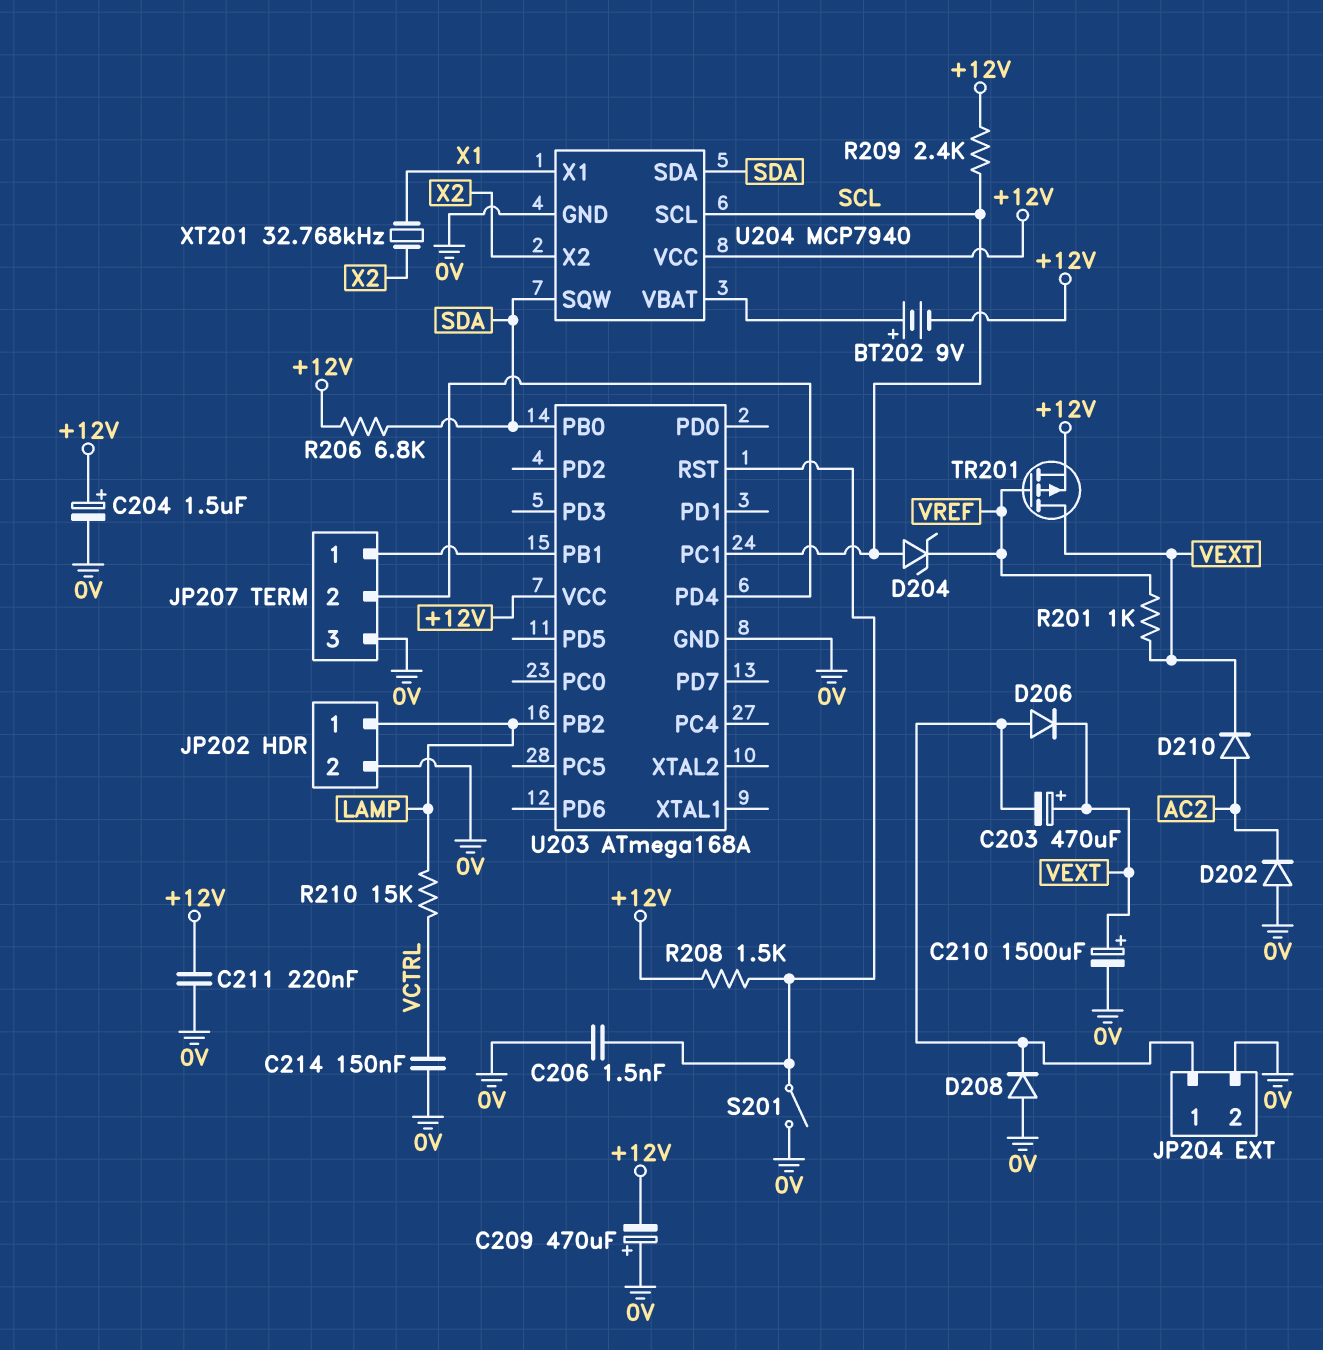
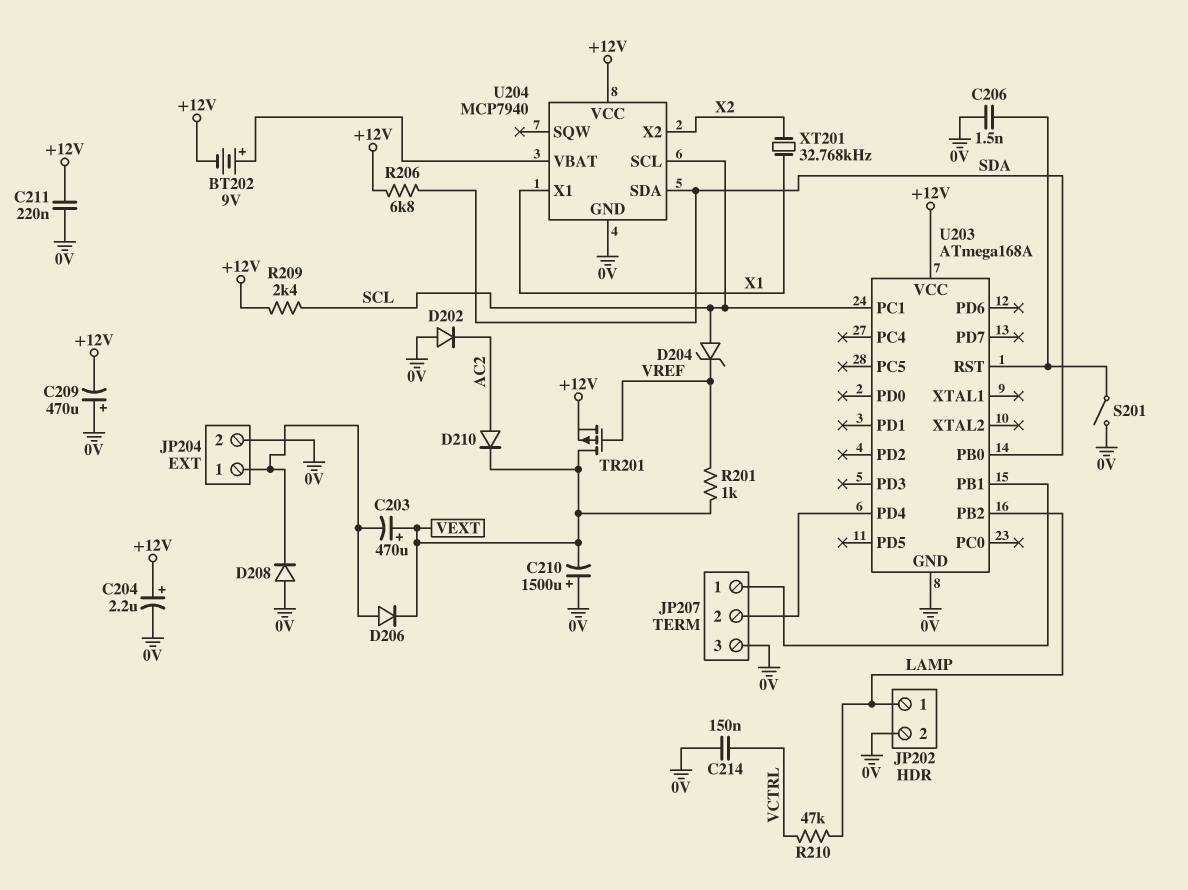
C204: 1.5uF (plus +12V, minus 0V) -> 2.2uF (plus +12V, minus 0V)
C210: 1500uF (plus VEXT, minus 0V) -> 1500uF (plus 0V, minus VEXT)
R208: 1.5k (+12V, U203/RST) -> none
R210: 15k (LAMP, VCTRL) -> 47k (LAMP, VCTRL)
U204 pin SQW: SDA -> none

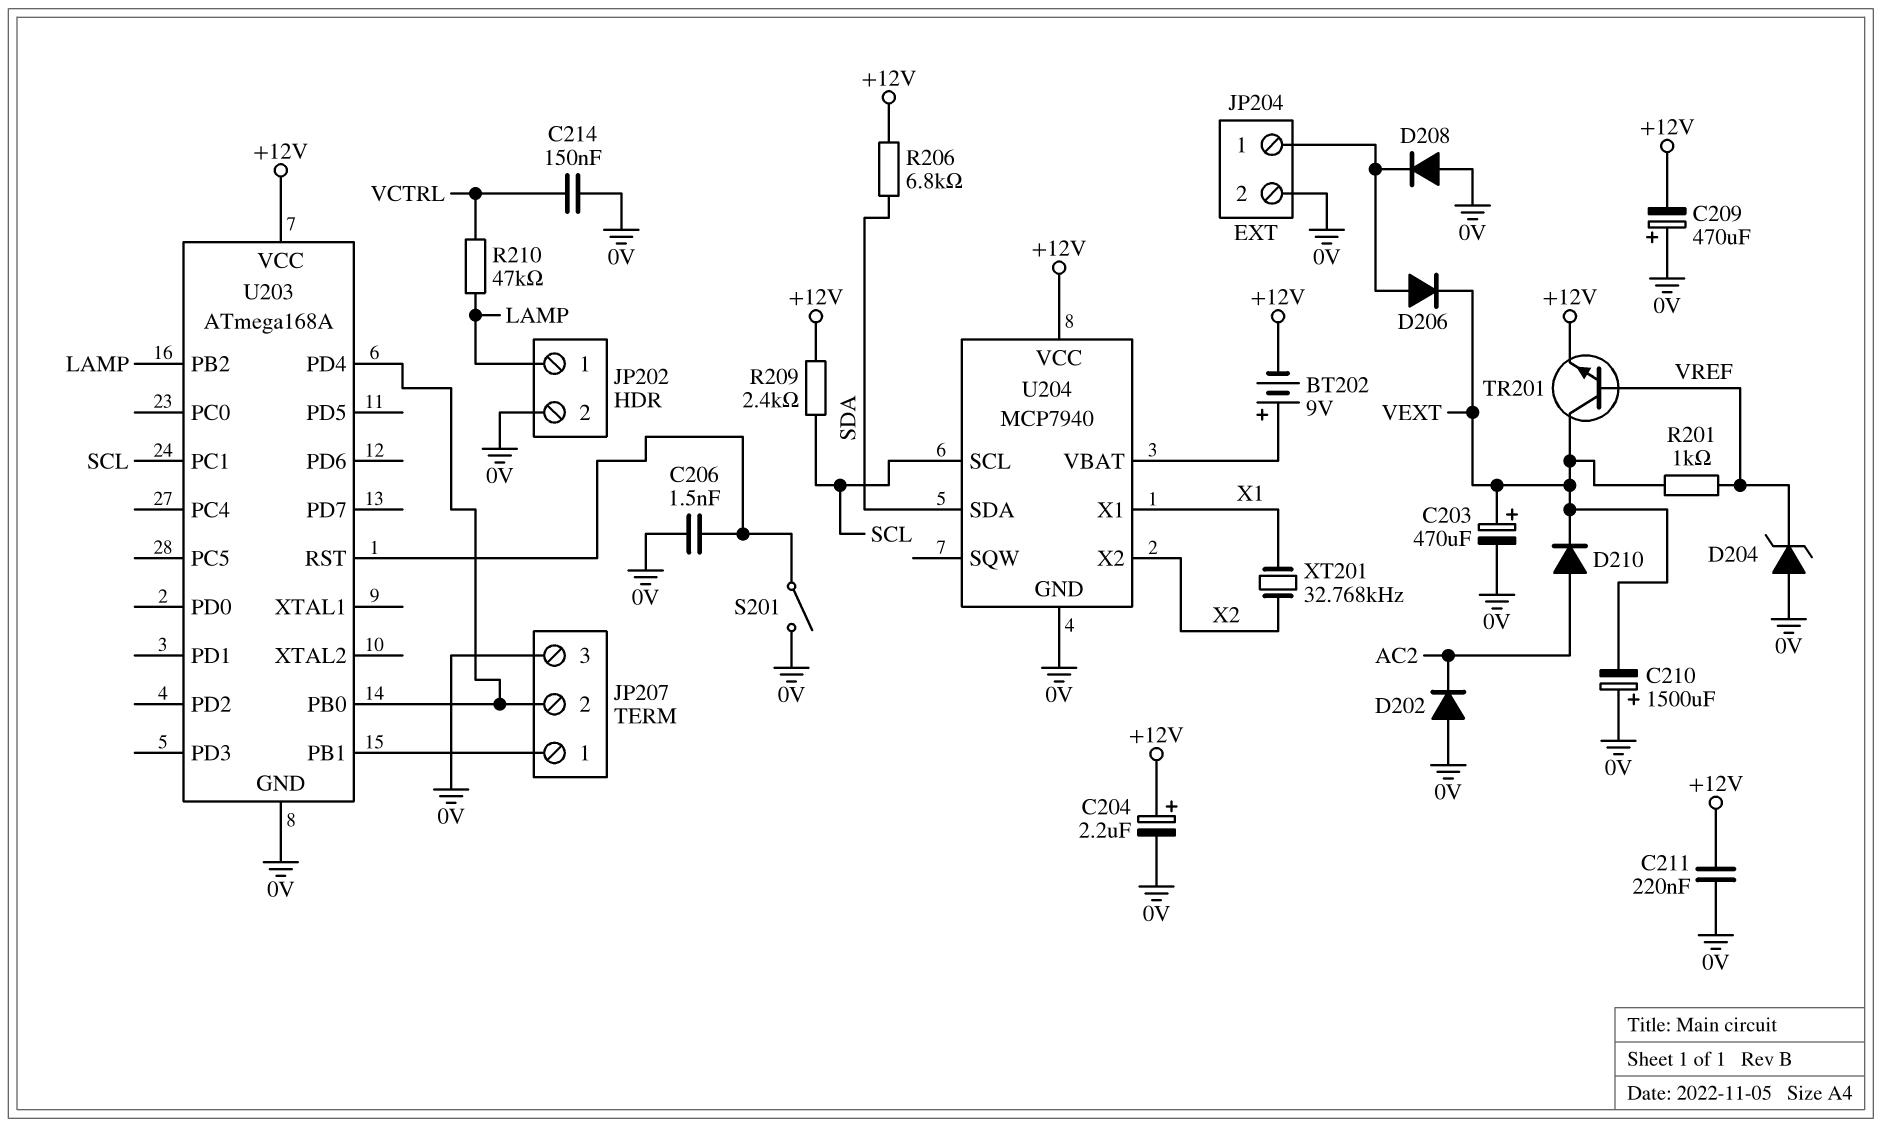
C203: 470uF (plus VEXT, minus JP204/1) -> 470uF (plus VEXT, minus 0V)
D204: zener (A SCL, K VREF) -> zener (A 0V, K VREF)
TR201: PMOS (G VREF, D VEXT, S +12V) -> NPN (B VREF, C VEXT, E +12V)
U203 pin PB0: SDA -> JP207/2

